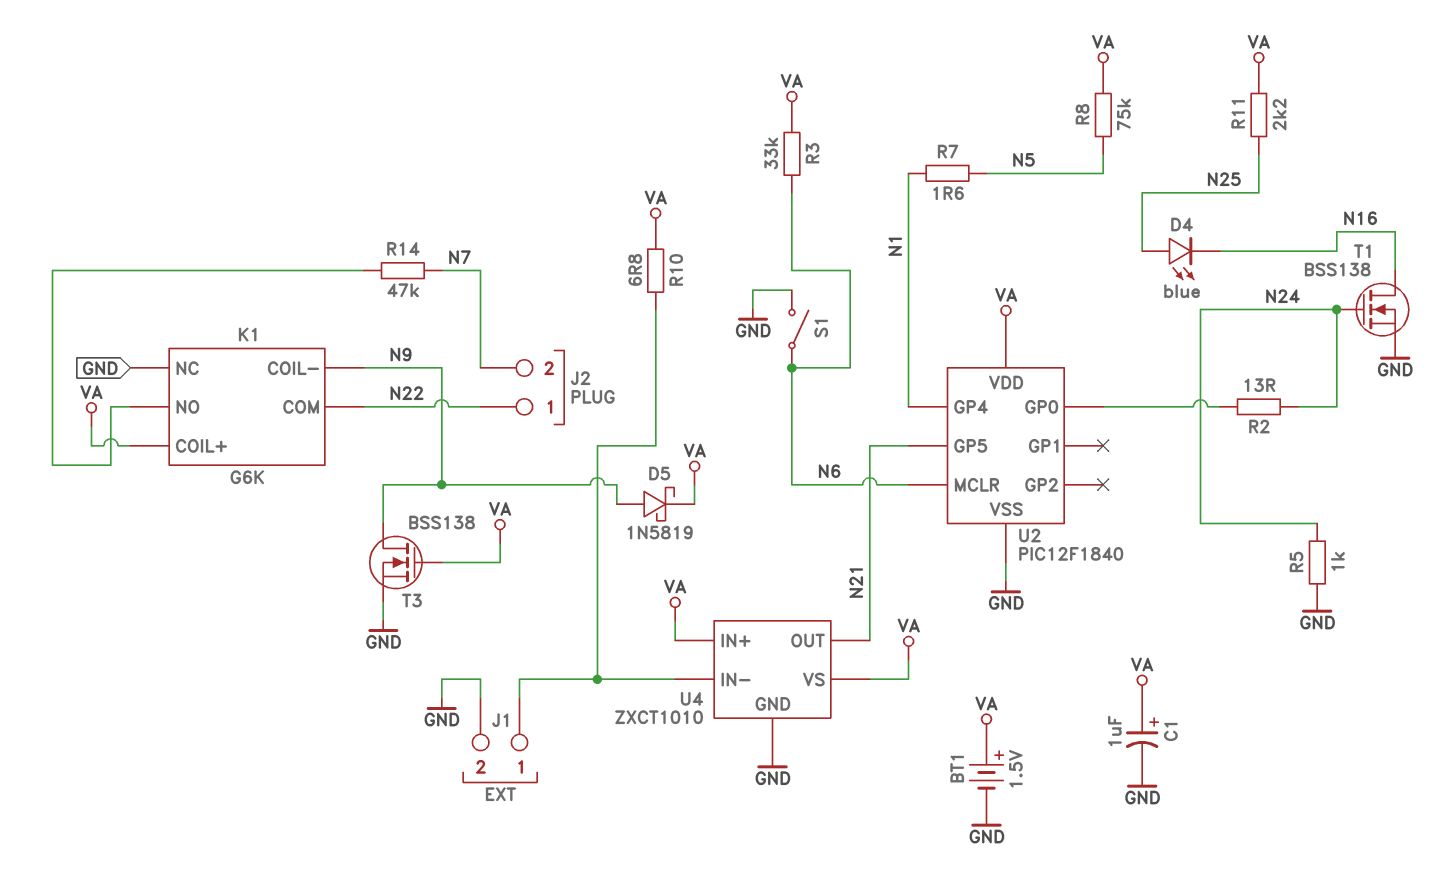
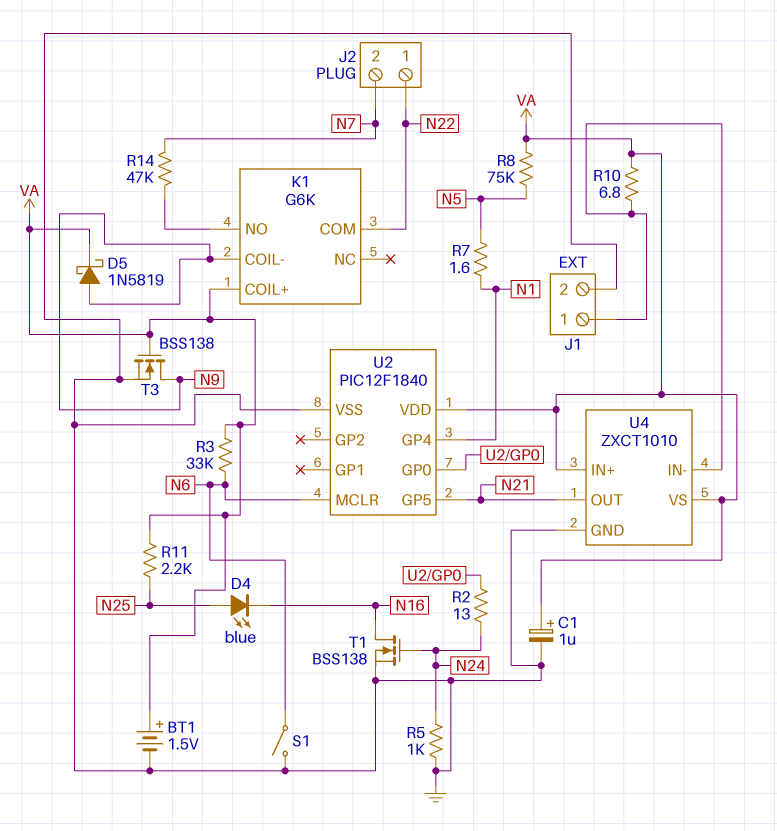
K1 pin NC: GND -> none

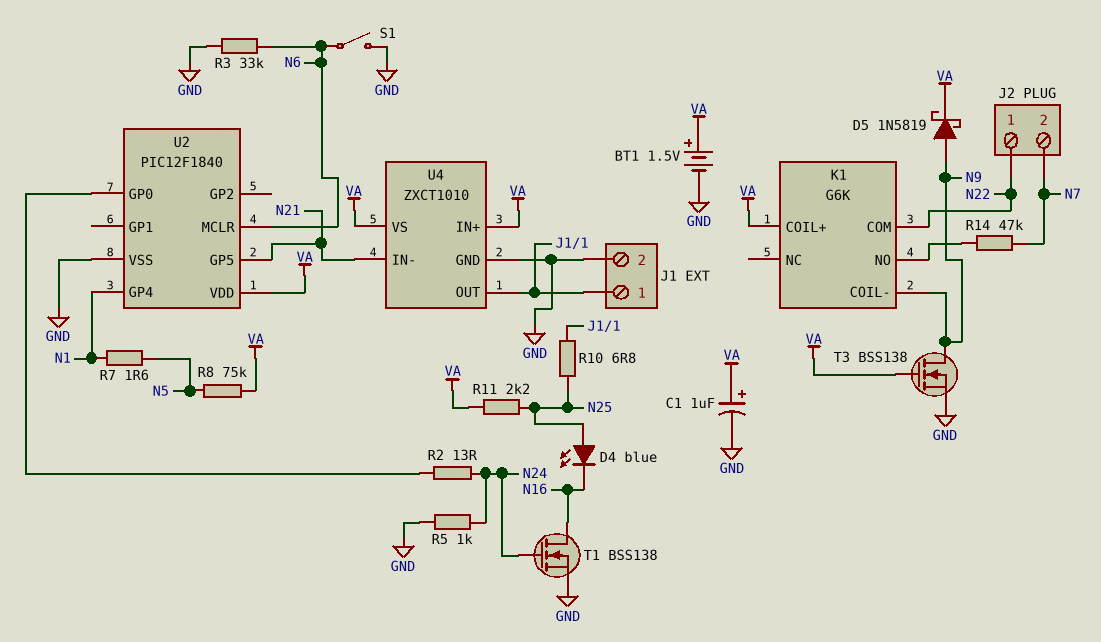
R3: 33k (N6, VA) -> 33k (GND, N6)
R10: 6.8 (J1/1, VA) -> 6.8 (J1/1, N25)
U4 pin IN-: J1/1 -> N21
U4 pin OUT: N21 -> J1/1

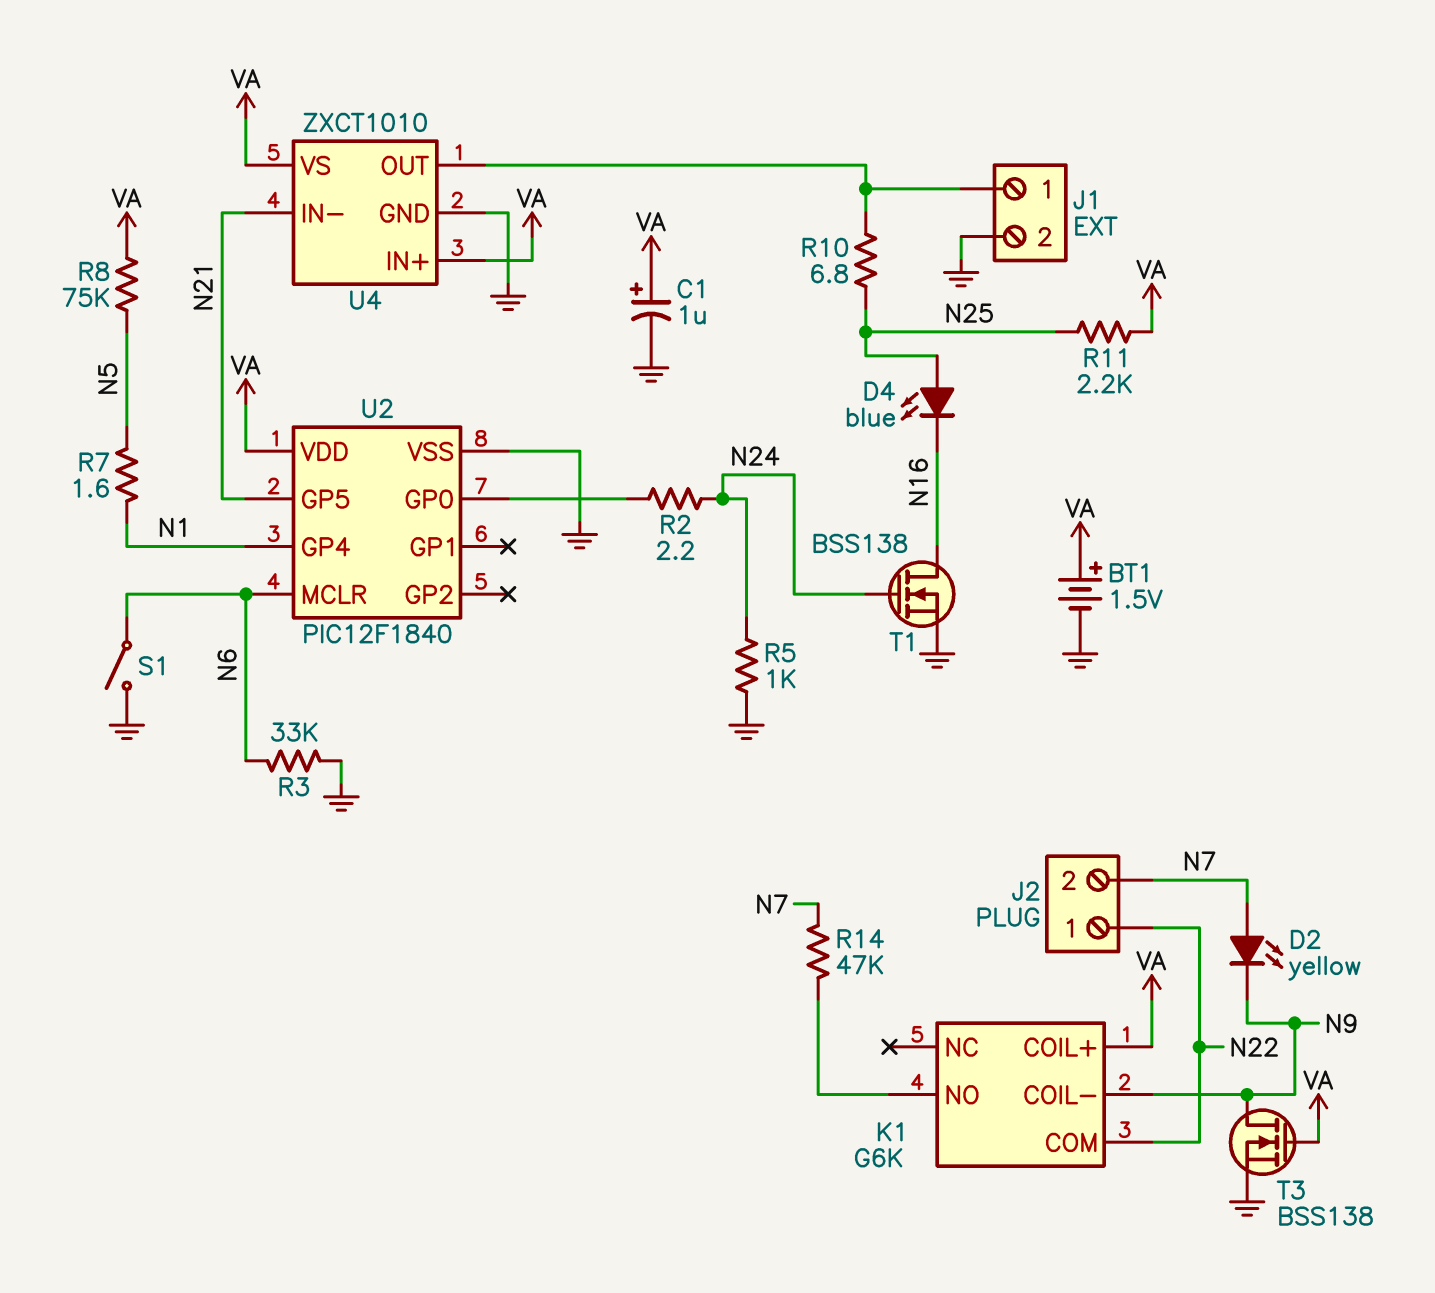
D2: none -> LED yellow (A N7, K N9)
D5: schottky 1N5819 (A N9, K VA) -> none
R2: 13 (N24, U2/GP0) -> 2.2 (N24, U2/GP0)

